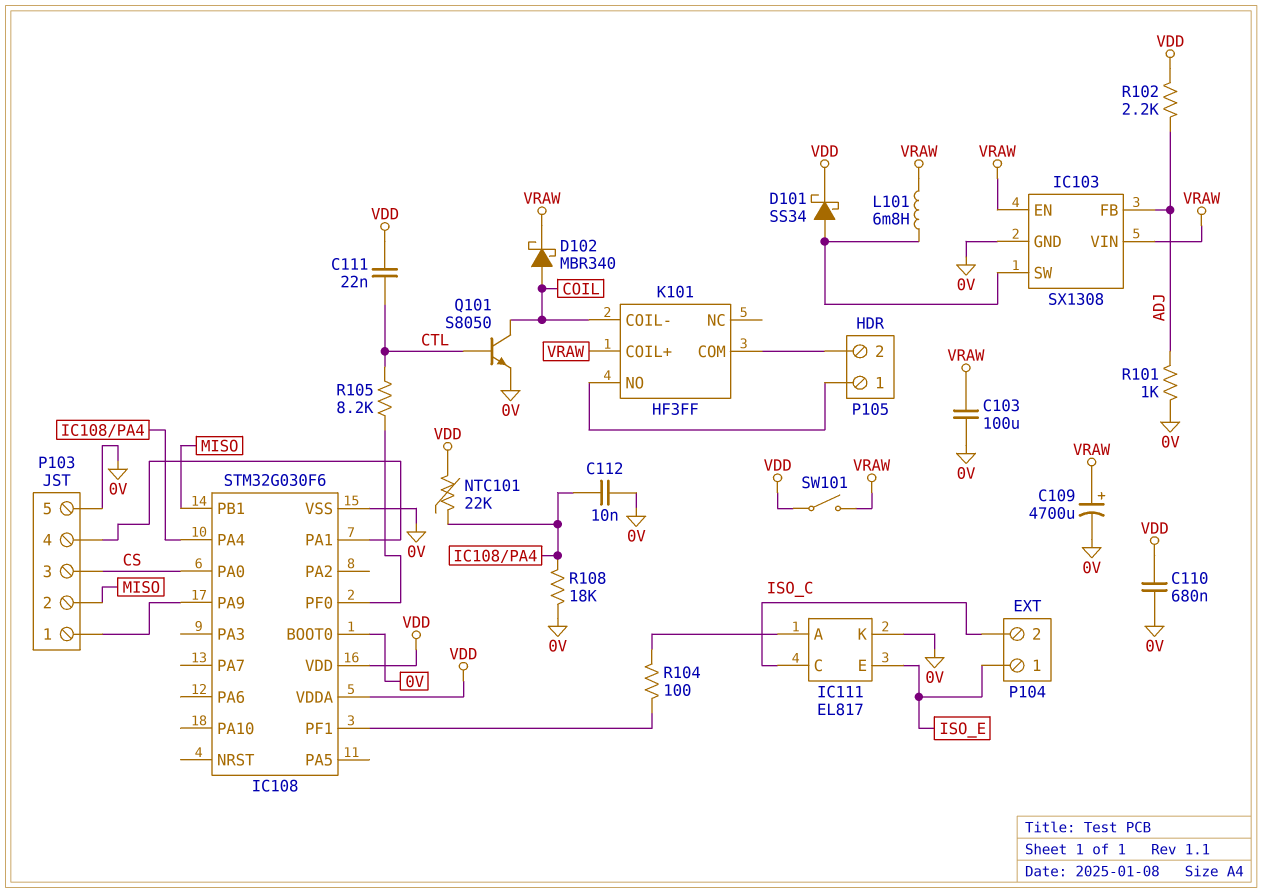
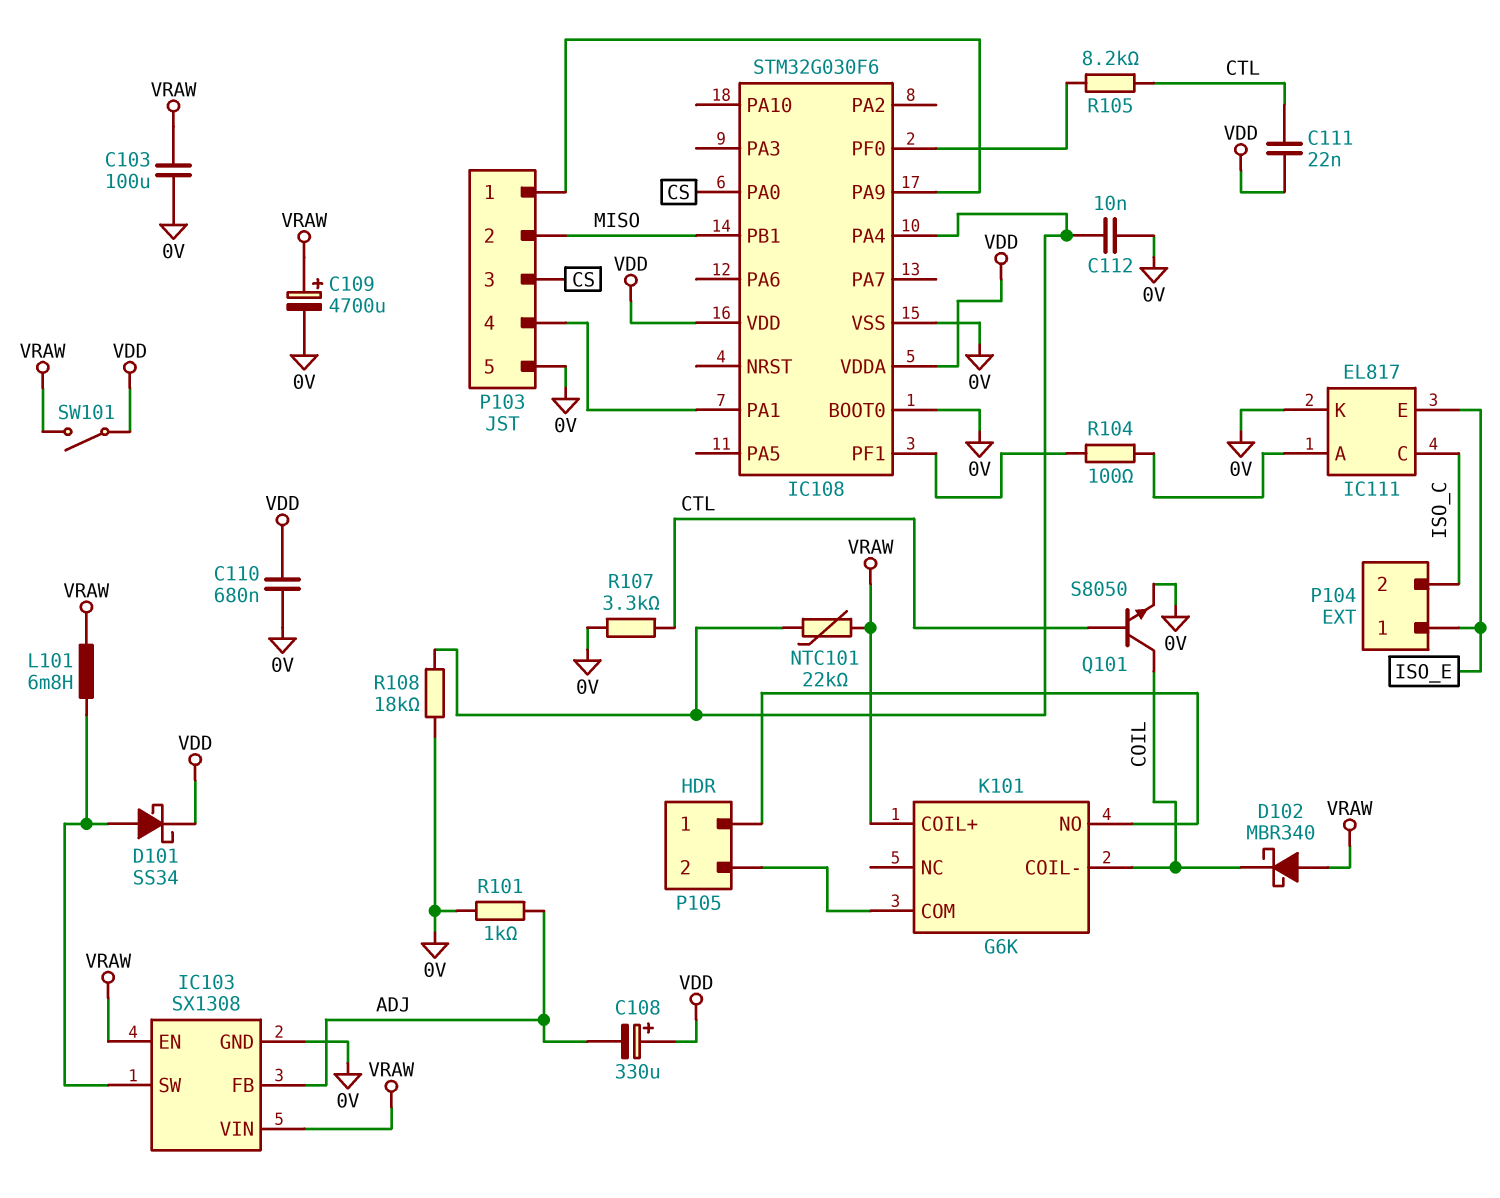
C108: none -> 330uF (plus VDD, minus ADJ)
D102: schottky MBR340 (A COIL, K VRAW) -> schottky MBR340 (A VRAW, K COIL)
K101: HF3FF -> G6K
NTC101: 22k (IC108/PA4, VDD) -> 22k (IC108/PA4, VRAW)
R102: 2.2k (ADJ, VDD) -> none
R107: none -> 3.3k (0V, CTL)

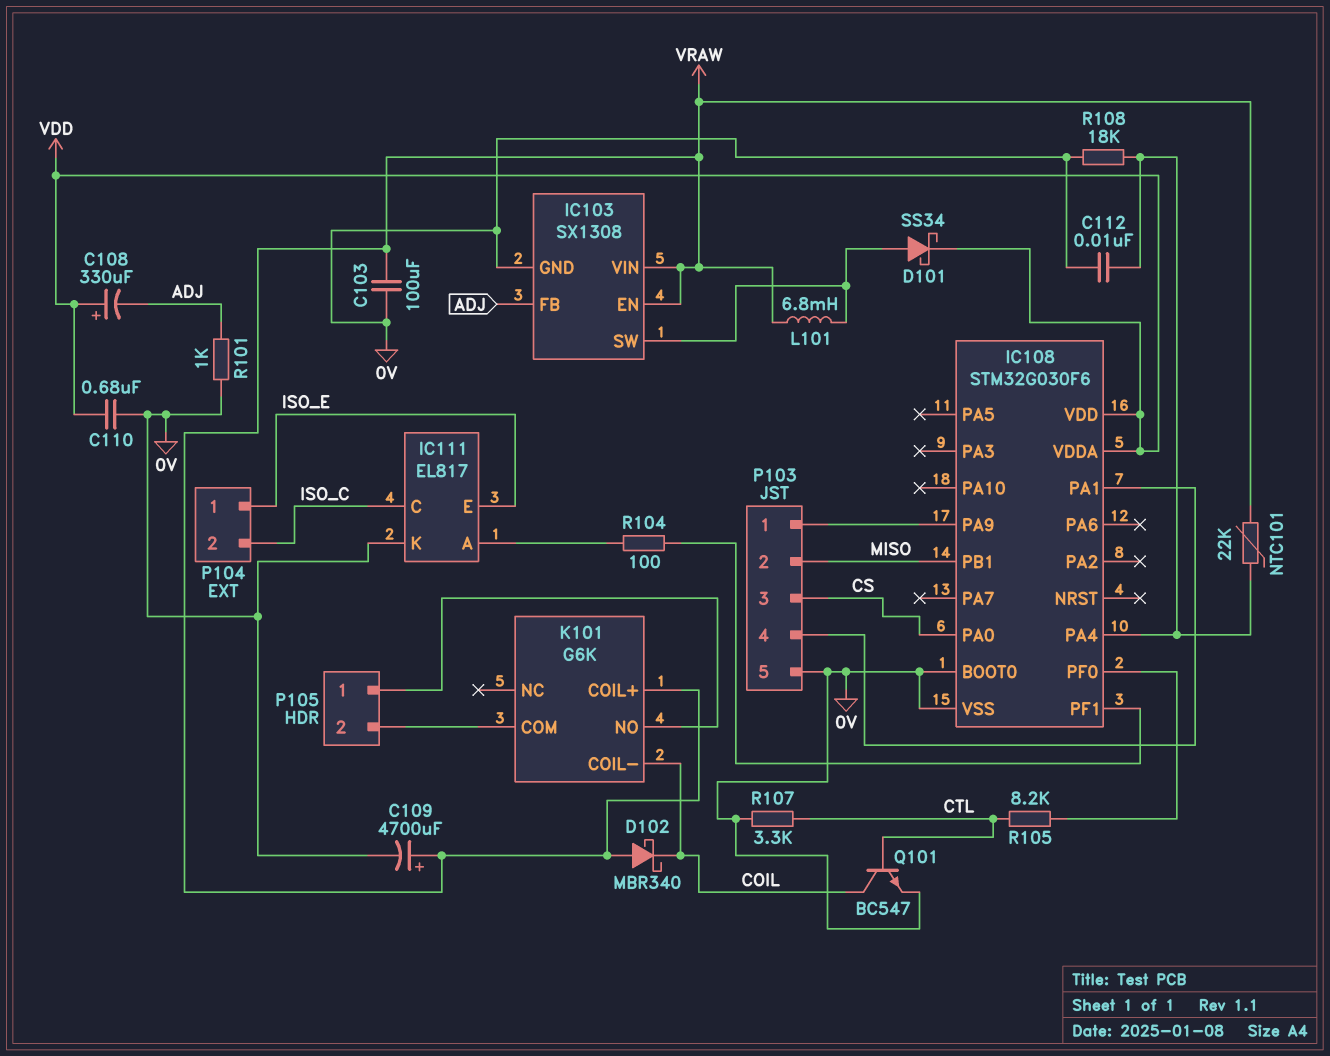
C111: 22nF (CTL, VDD) -> none
Q101: NPN S8050 (B CTL, C COIL, E 0V) -> NPN BC547 (B CTL, C COIL, E 0V)
SW101: switch (VDD, VRAW) -> none

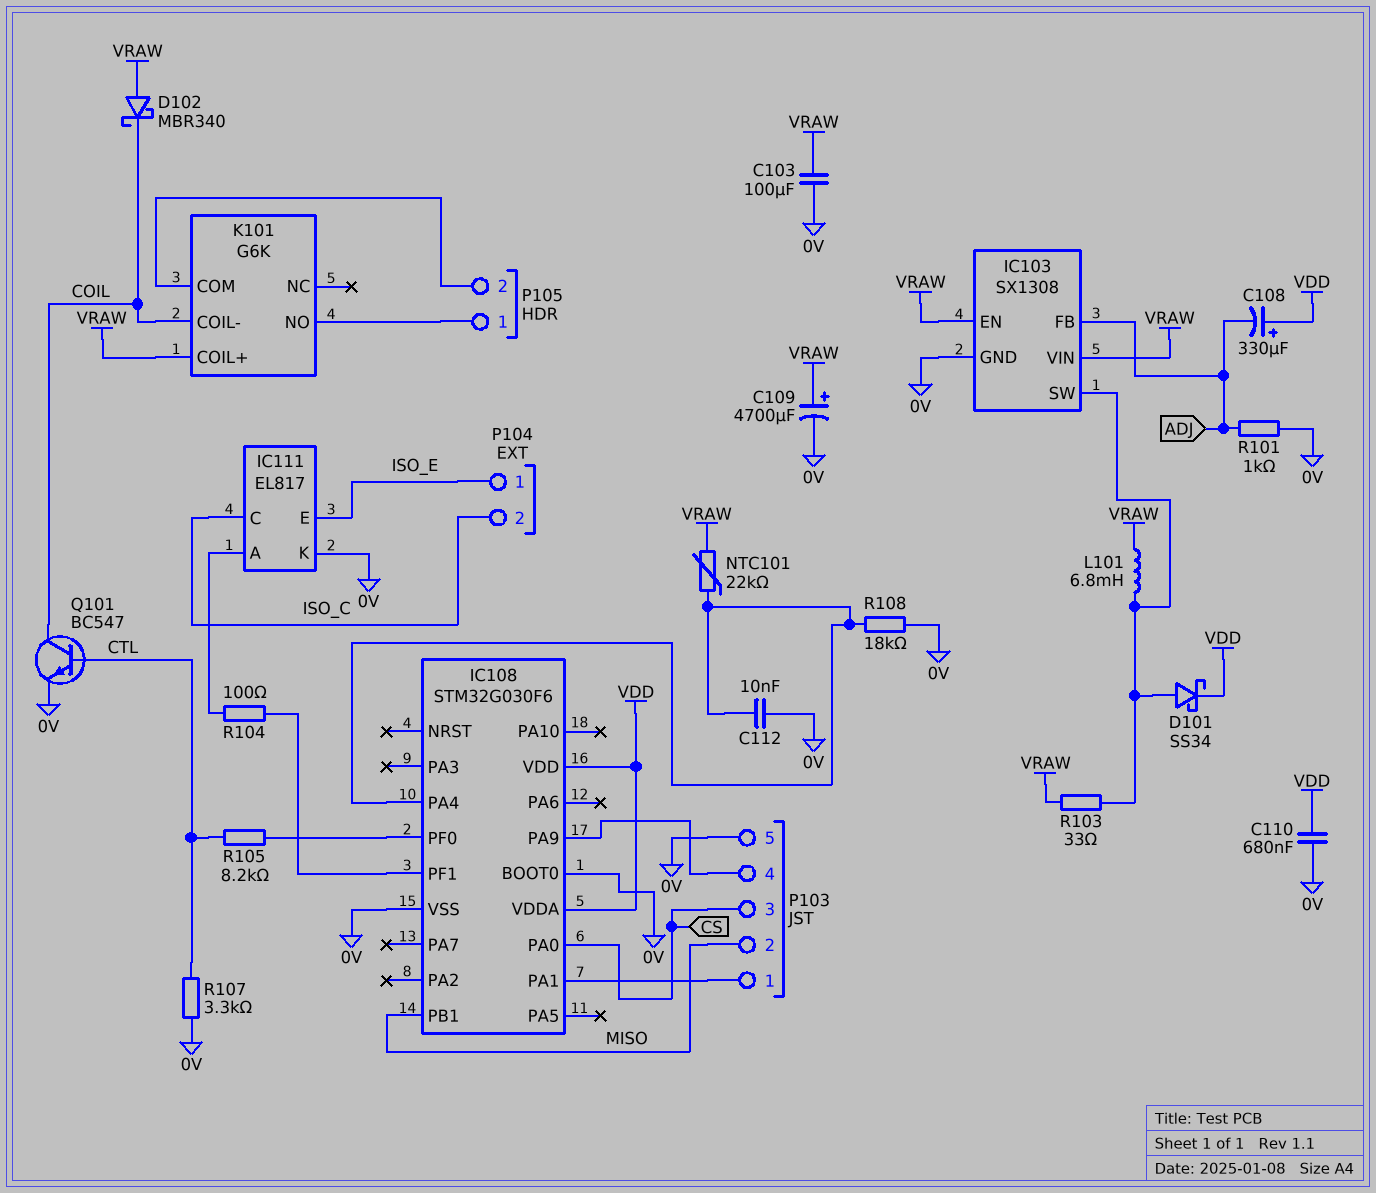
P103 pin 1: IC108/PA9 -> IC108/PA1
P103 pin 4: IC108/PA1 -> IC108/PA9
R103: none -> 33 (IC103/SW, VRAW)

